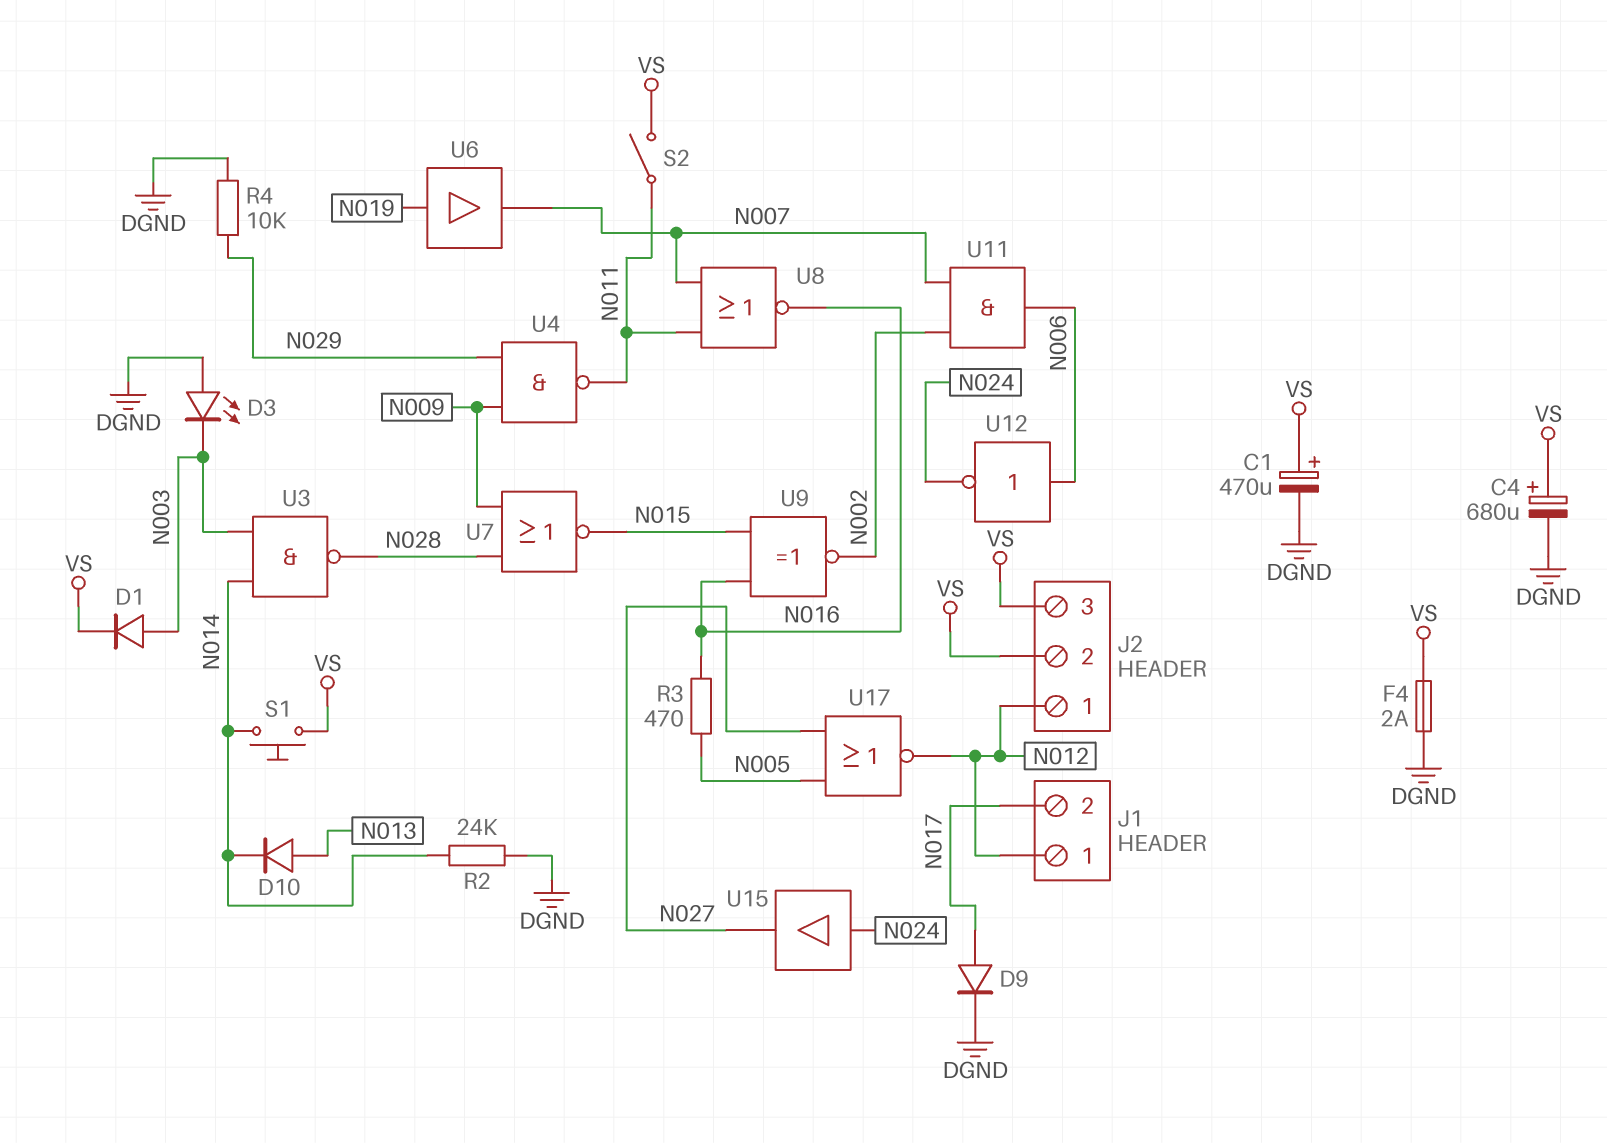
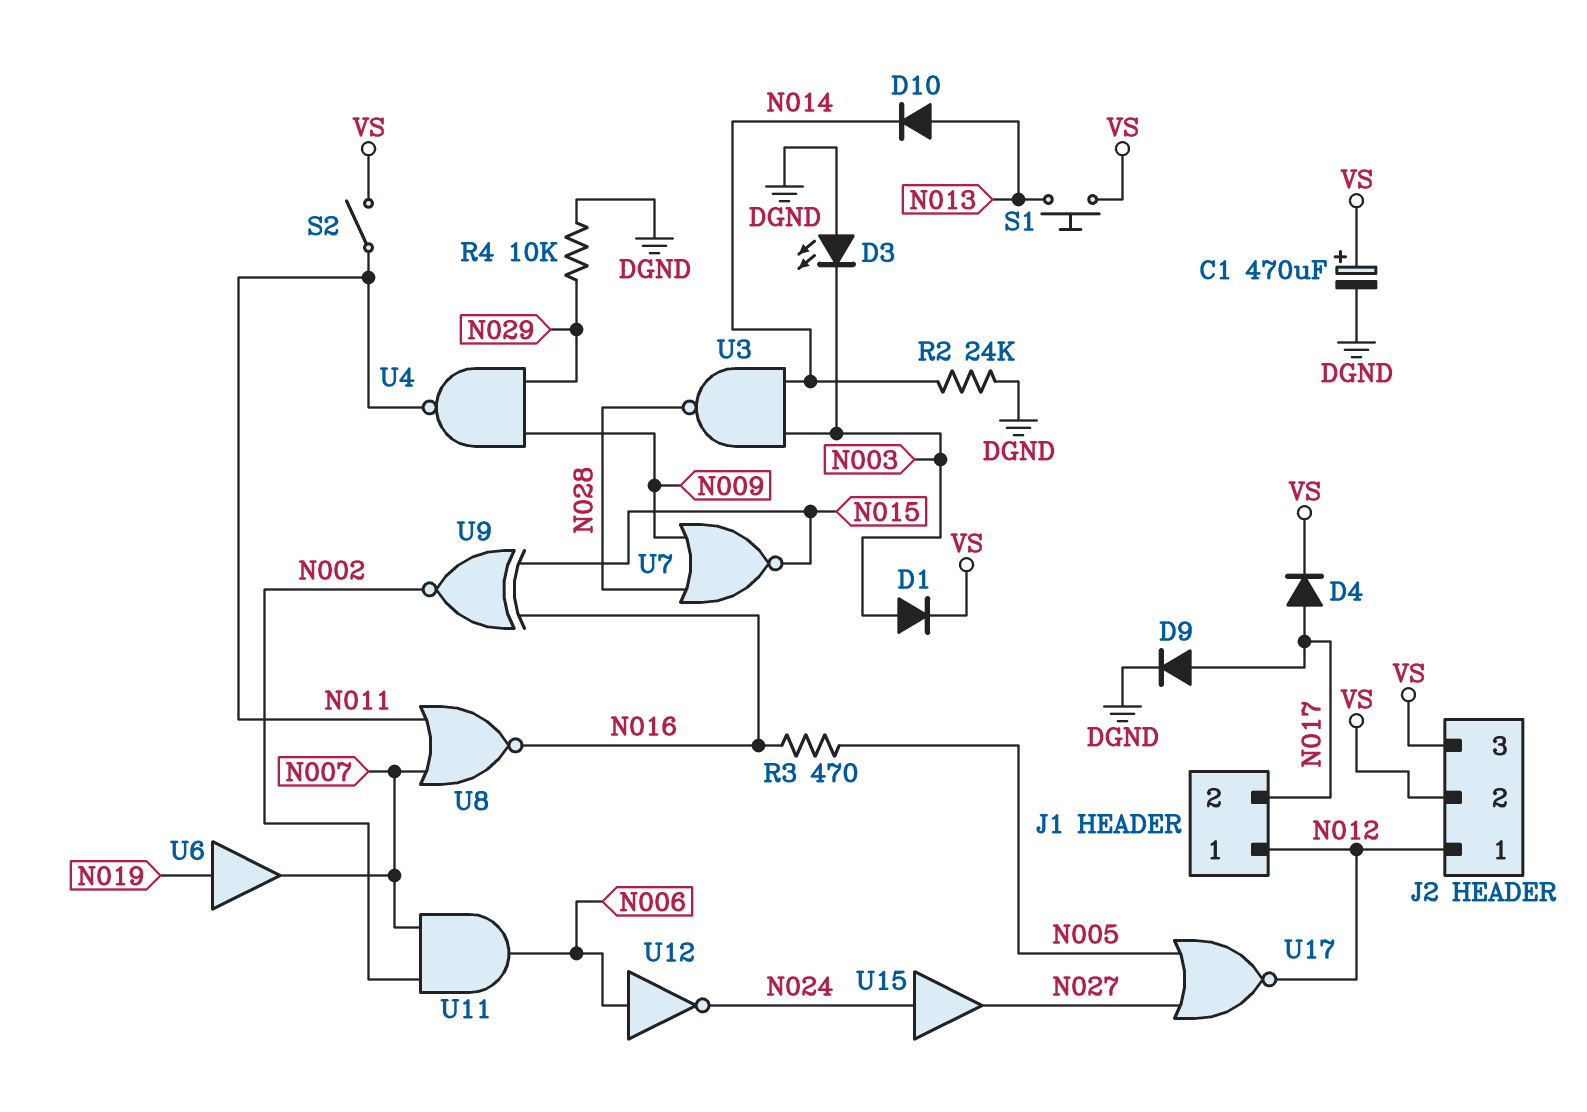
C4: 680uF (plus VS, minus DGND) -> none
D4: none -> diode (A N017, K VS)
F4: 2A (DGND, VS) -> none
S1: button (N014, VS) -> button (N013, VS)

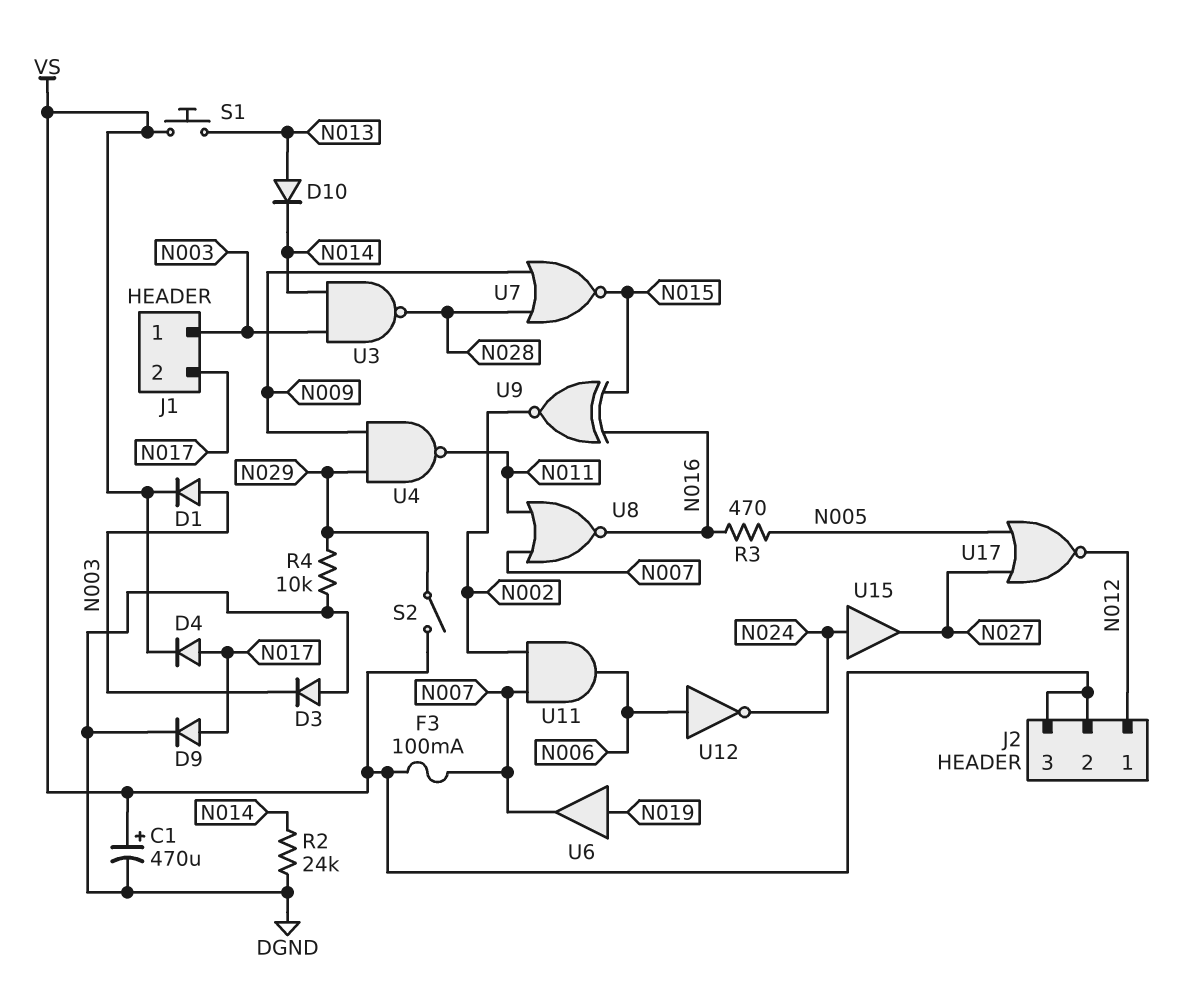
D3: LED (A DGND, K N003) -> diode (A DGND, K N003)
F3: none -> 100mA (N007, VS)
J1 pin 1: N012 -> N003
S2: switch (N011, VS) -> switch (N029, VS)

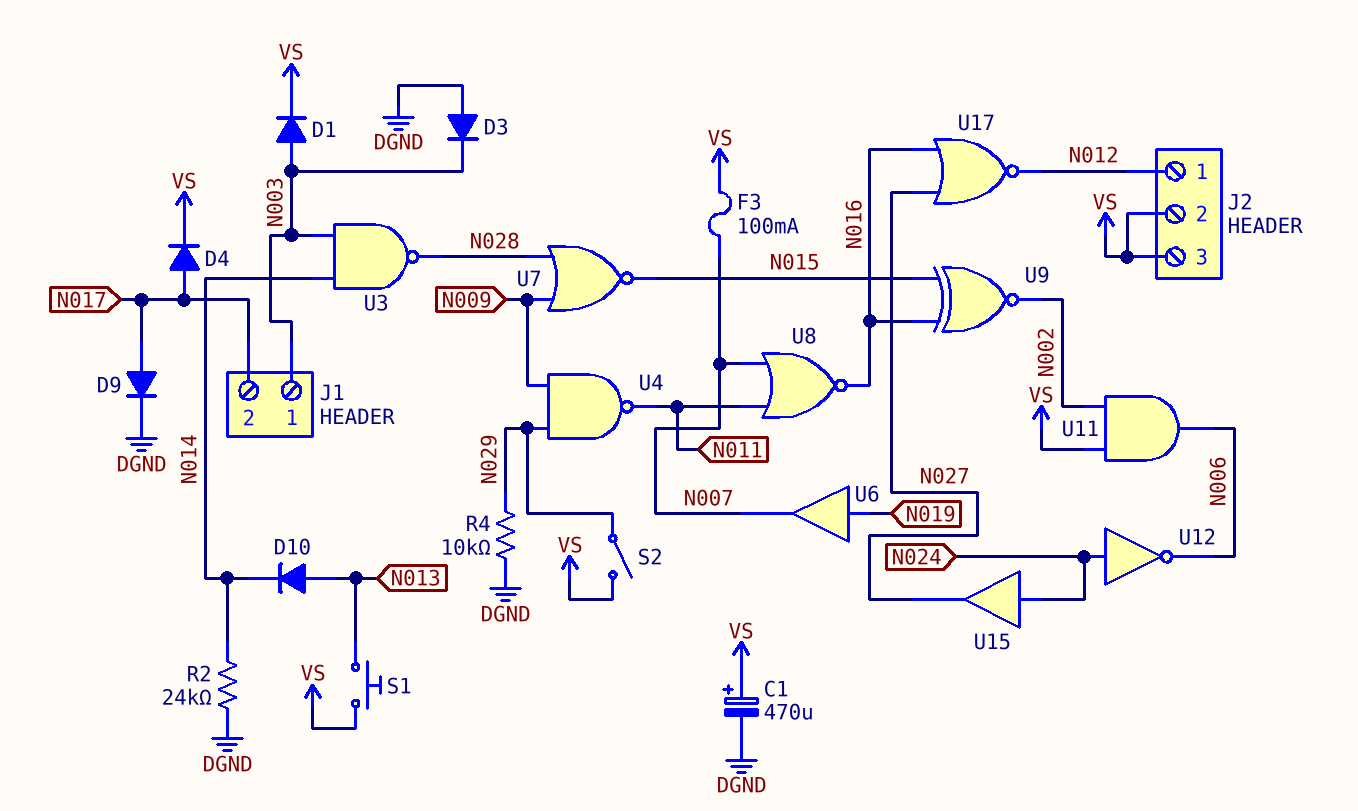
R3: 470 (N005, N016) -> none
U11: AND (in N002, in N007, out N006) -> AND (in N002, in VS, out N006)
U12: NOT (in N006, out N024) -> NOT (in N024, out N006)
U17: NOR (in N005, in N027, out N012) -> NOR (in N016, in N027, out N012)

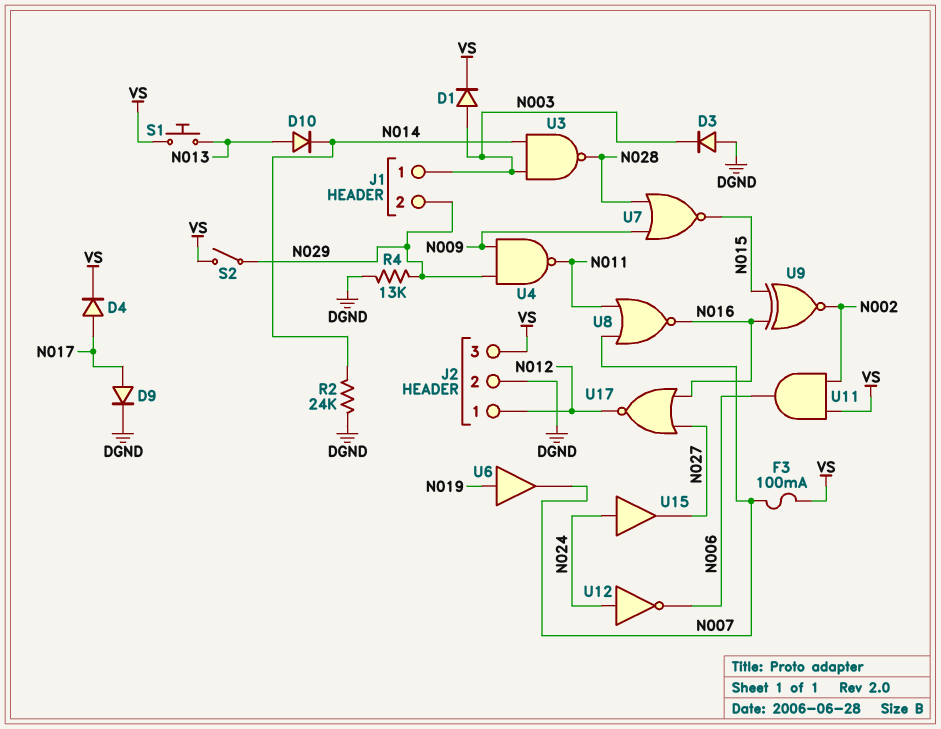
C1: 470uF (plus VS, minus DGND) -> none
J1 pin 2: N017 -> N029
J2 pin 2: VS -> DGND
R4: 10k (DGND, N029) -> 13k (DGND, N029)

